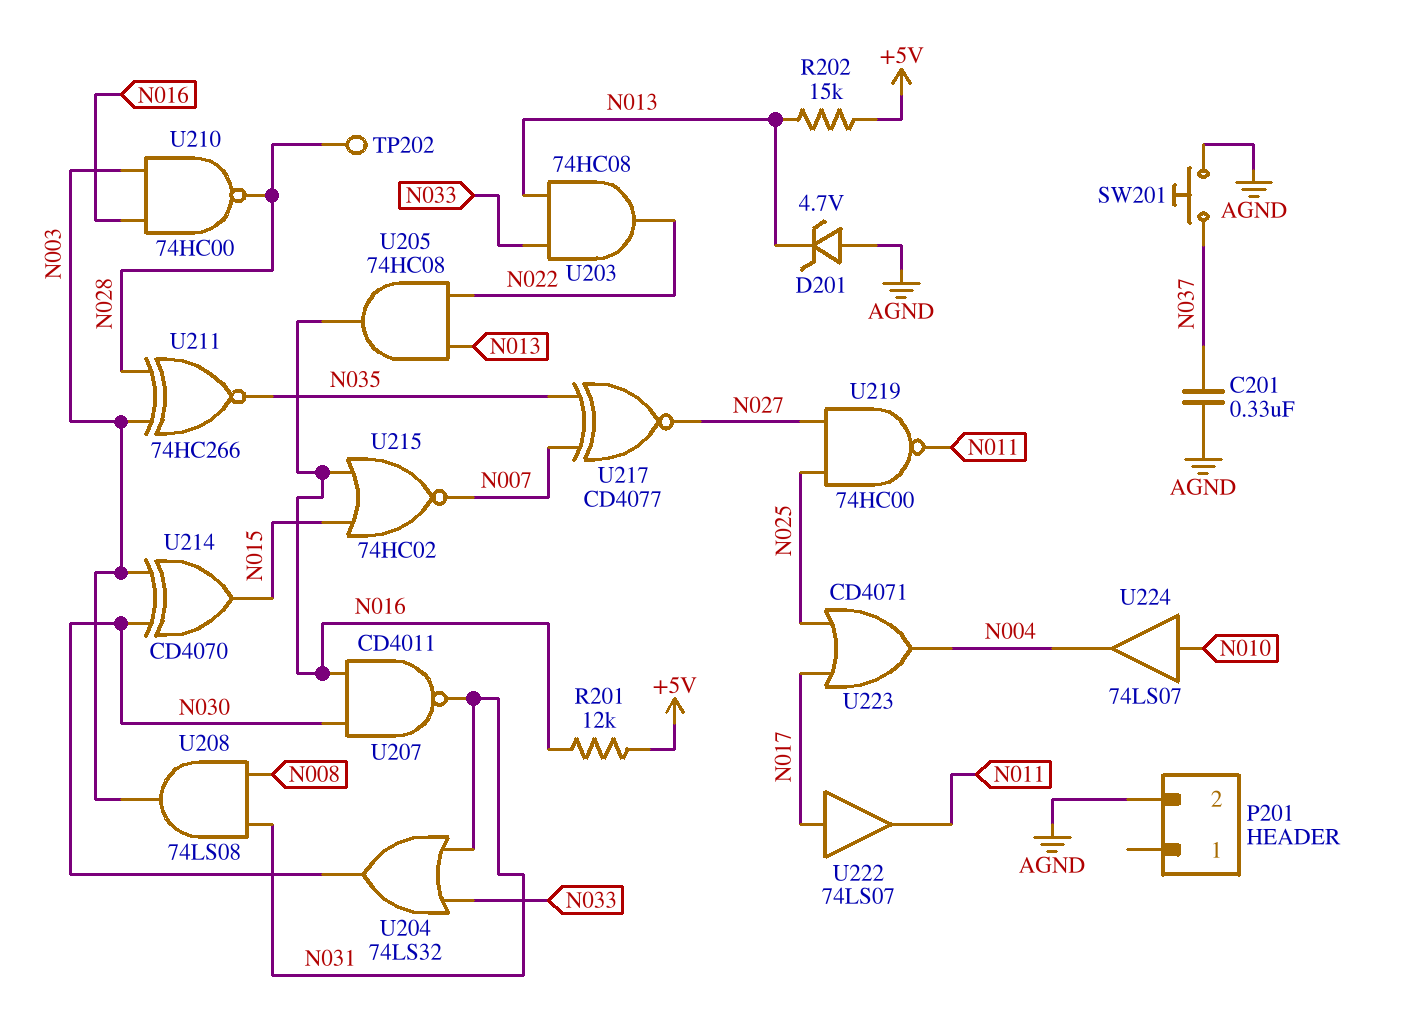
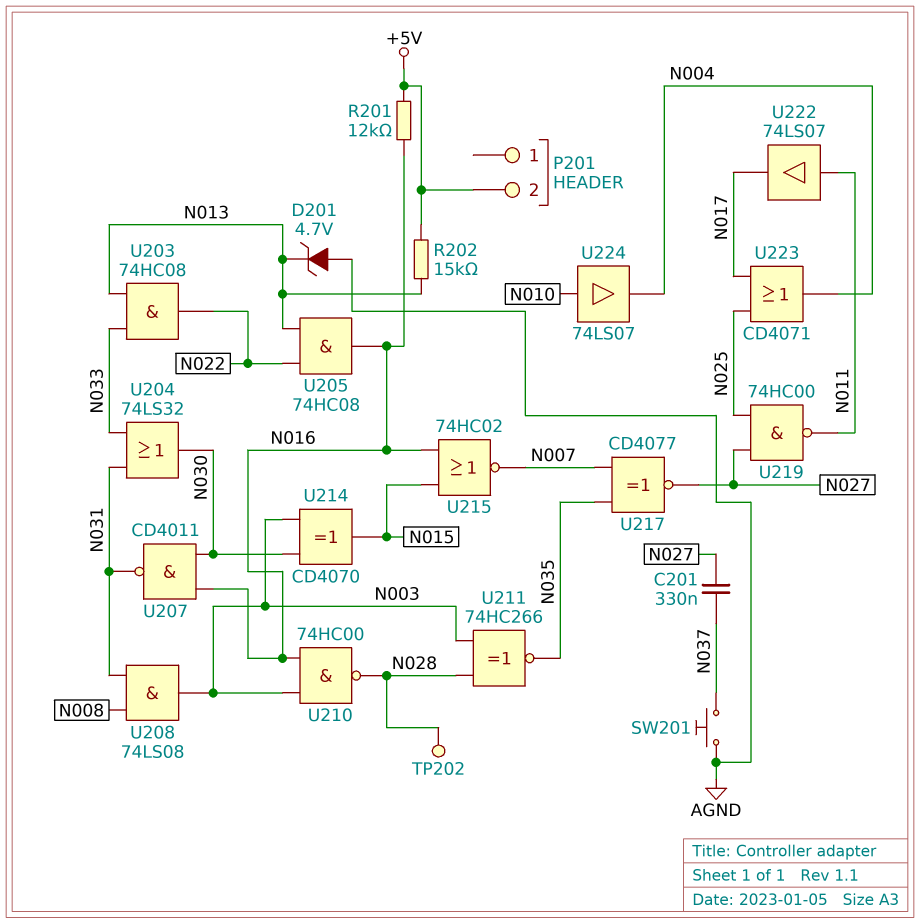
C201: 330nF (AGND, N037) -> 330nF (N027, N037)
P201 pin 2: AGND -> +5V
U222: buffer 74LS07 (in N017, out N011) -> buffer 74LS07 (in N011, out N017)

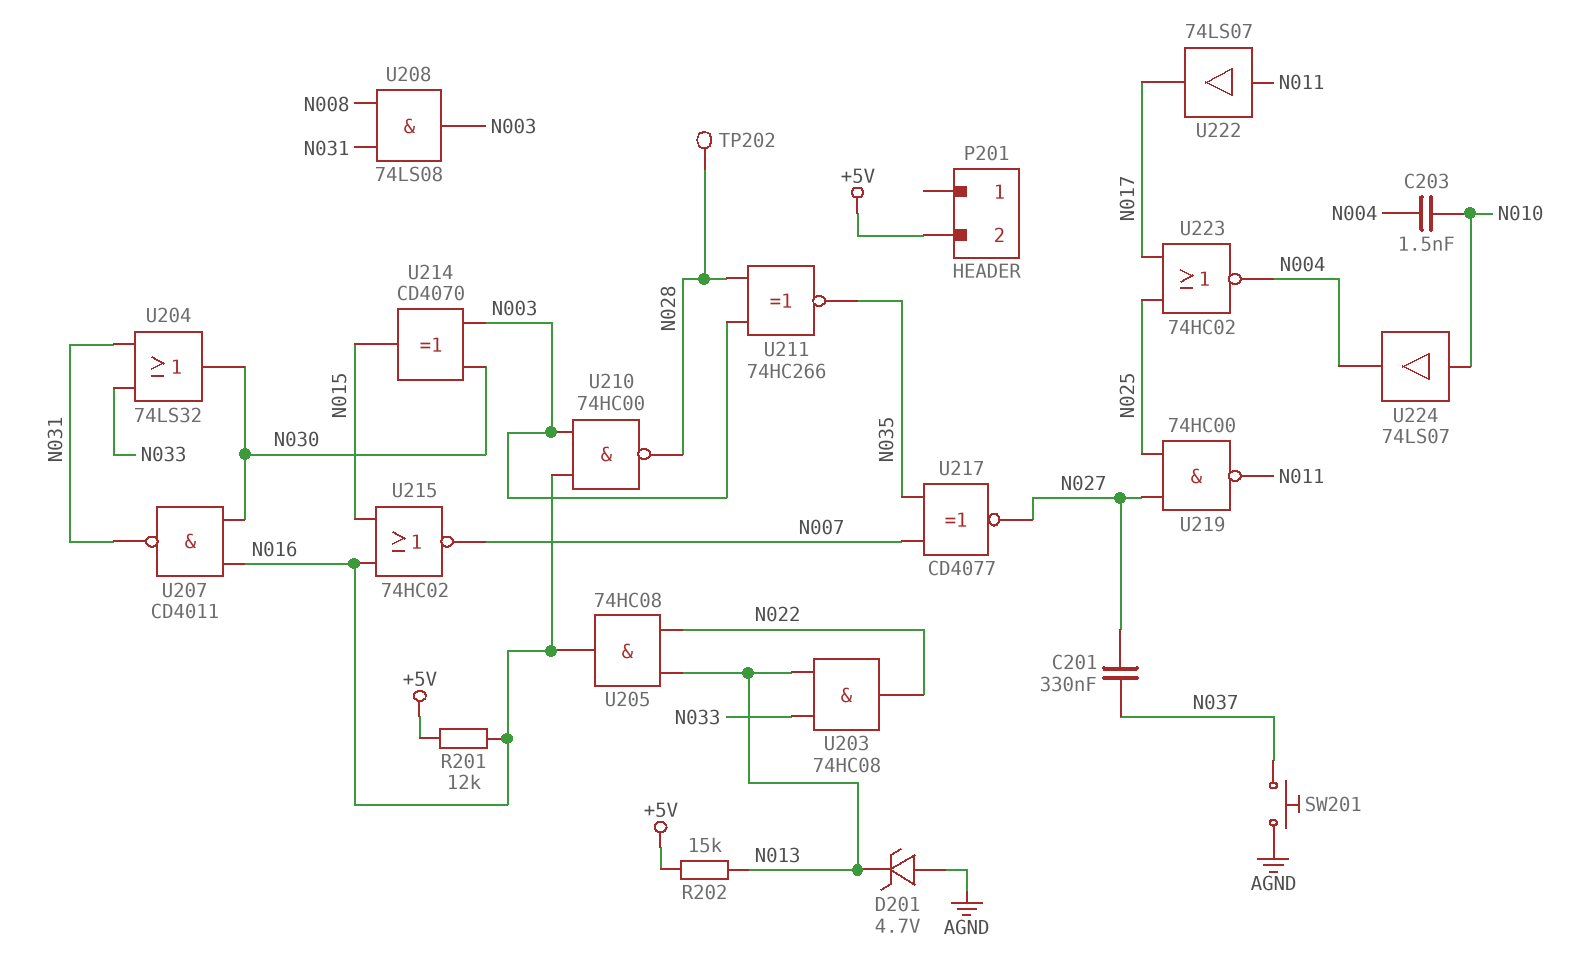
C203: none -> 1.5nF (N004, N010)
U223: OR CD4071 (in N017, in N025, out N004) -> NOR 74HC02 (in N017, in N025, out N004)

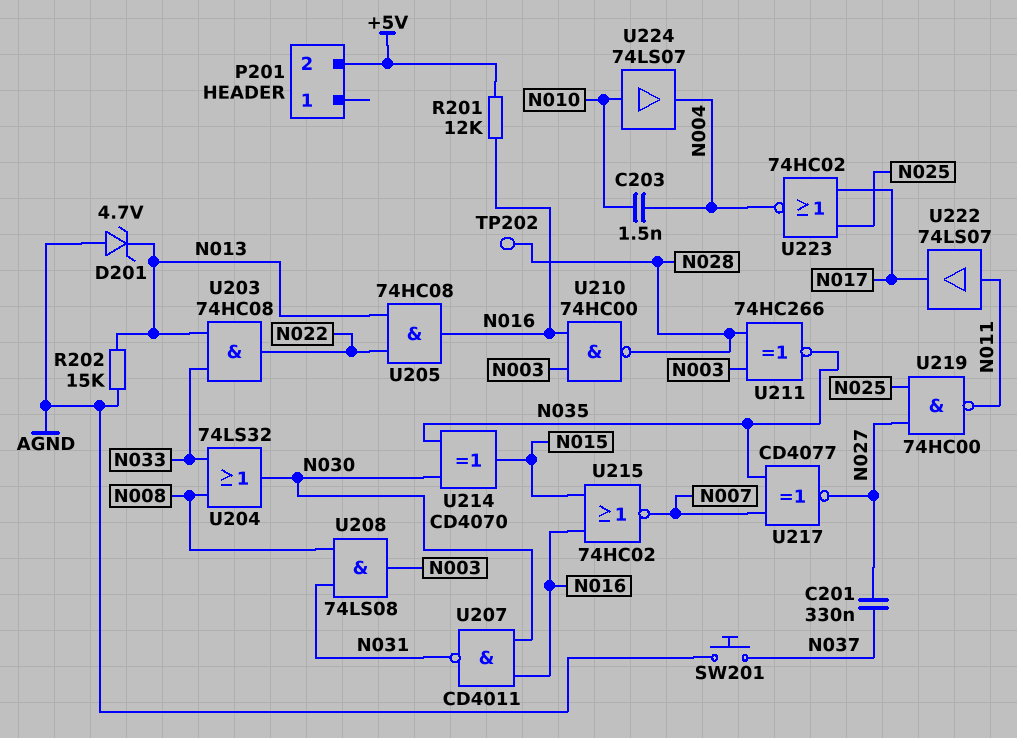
R202: 15k (+5V, N013) -> 15k (AGND, N013)
U204: OR 74LS32 (in N031, in N033, out N030) -> OR 74LS32 (in N008, in N033, out N030)
U214: XOR CD4070 (in N003, in N030, out N015) -> XOR CD4070 (in N030, in N035, out N015)

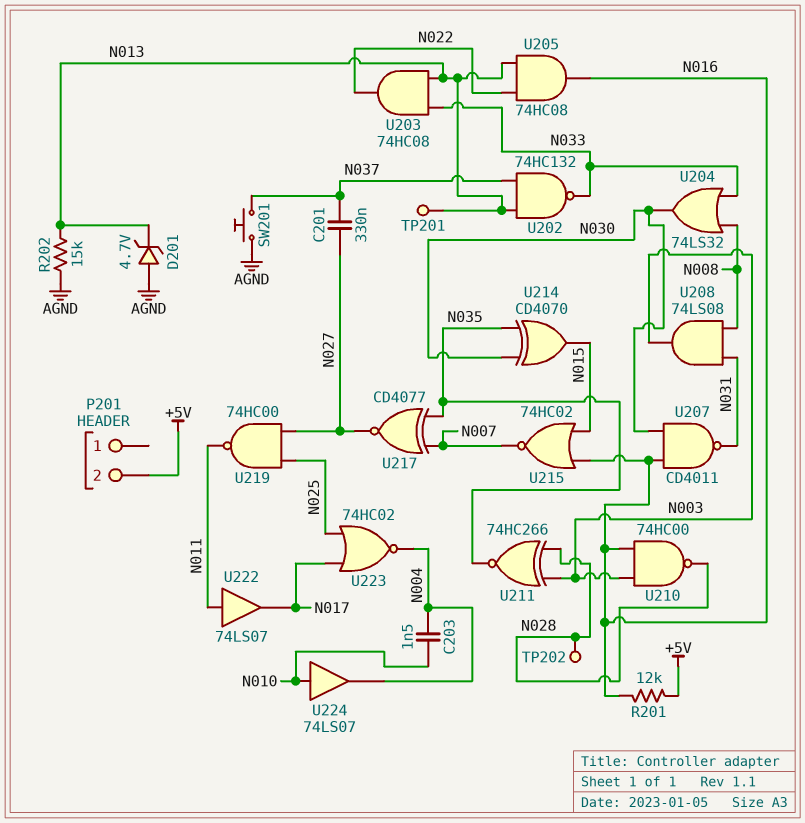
TP201: none -> test point (N013)
U202: none -> NAND 74HC132 (in N013, in N037, out N033)

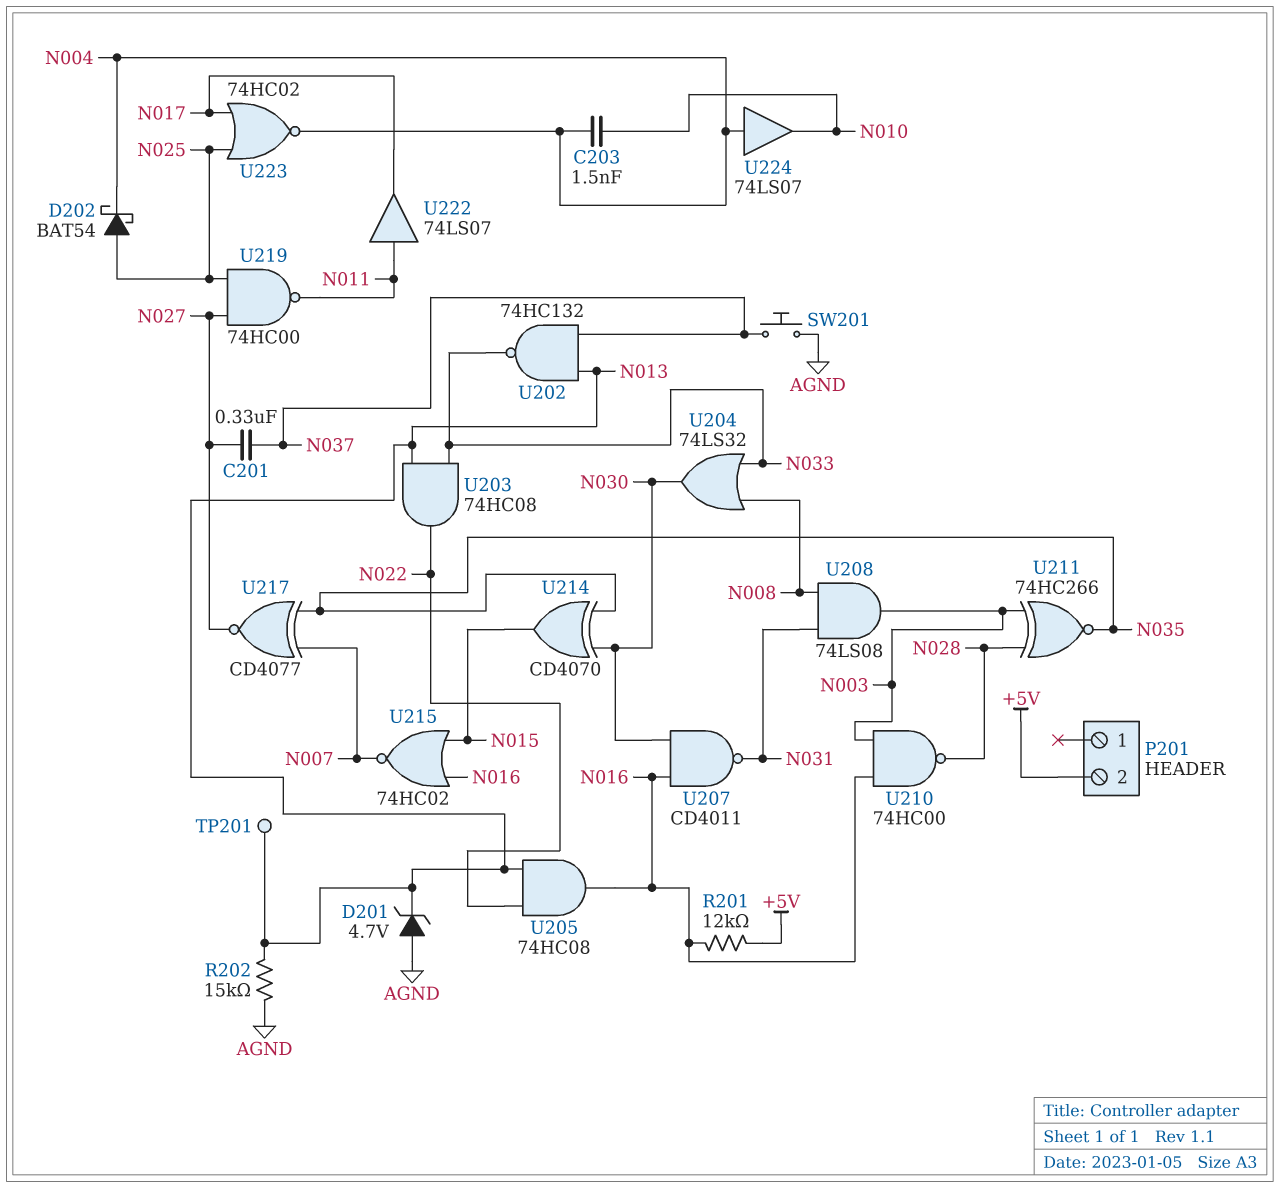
D202: none -> schottky BAT54 (A N025, K N004)
TP202: test point (N028) -> none
U224: buffer 74LS07 (in N010, out N004) -> buffer 74LS07 (in N004, out N010)

